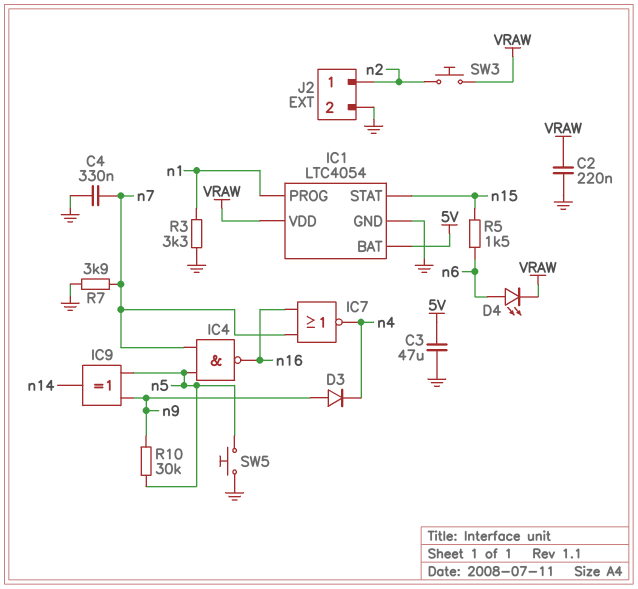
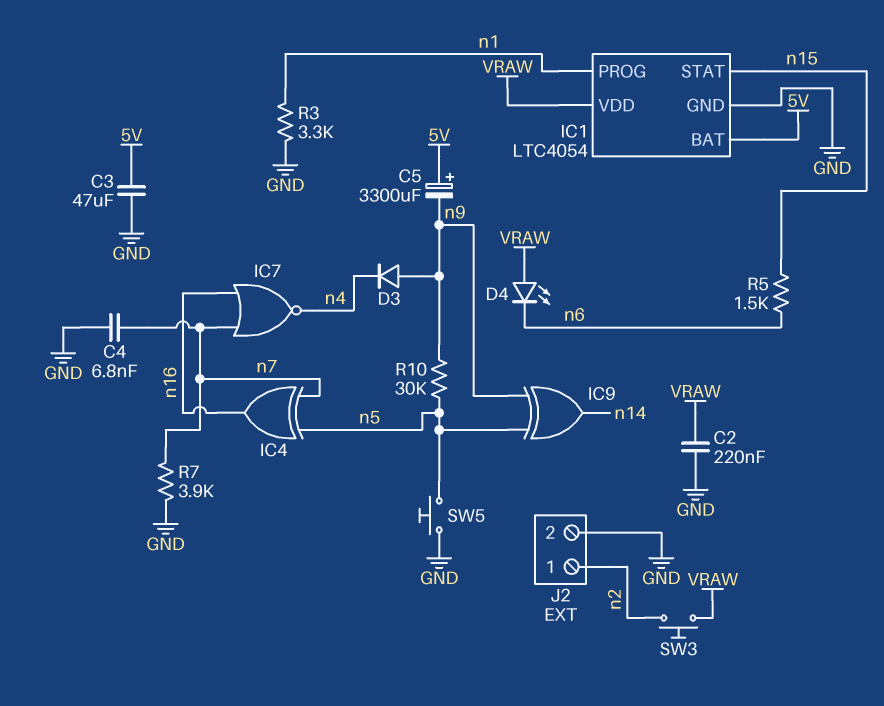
C4: 330nF (GND, n7) -> 6.8nF (GND, n7)
C5: none -> 3300uF (plus 5V, minus n9)
D4: LED (A n6, K VRAW) -> LED (A VRAW, K n6)
IC4: NAND (in n5, in n7, out n16) -> XOR (in n5, in n7, out n16)

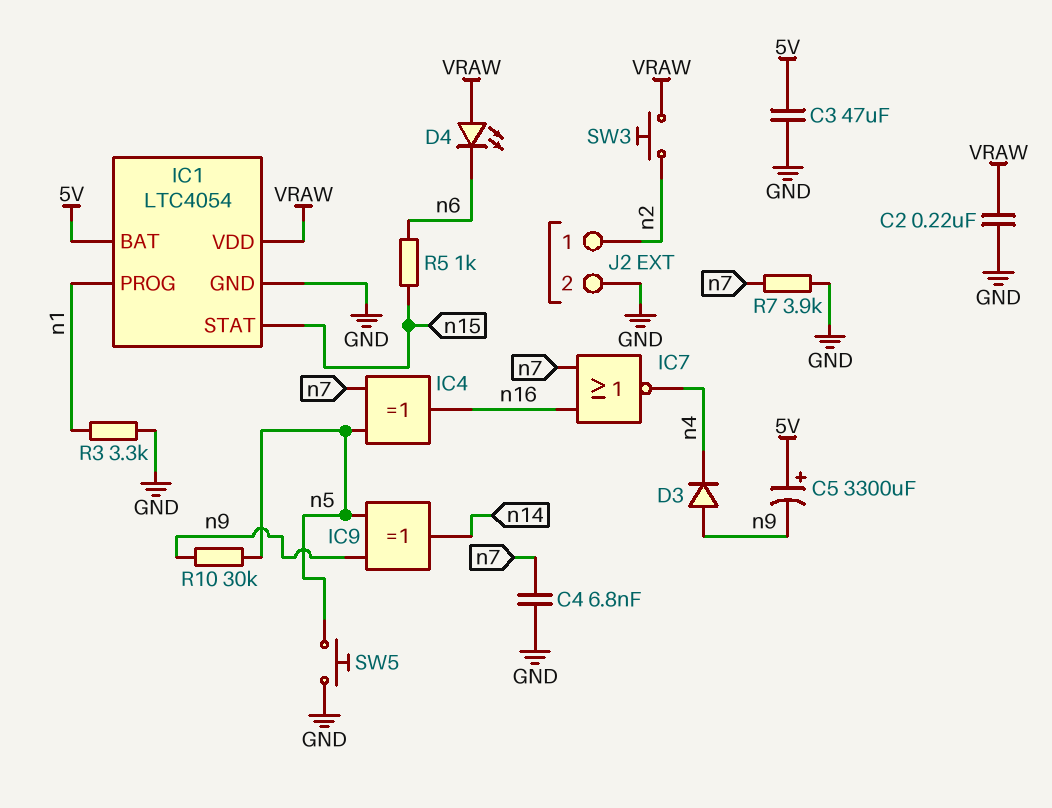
R5: 1.5k (n6, n15) -> 1k (n6, n15)

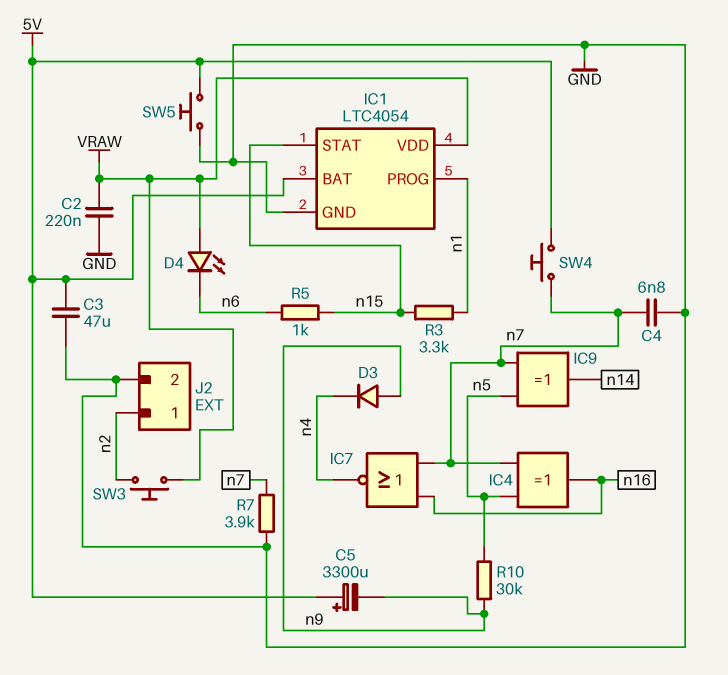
IC9: XOR (in n5, in n9, out n14) -> XOR (in n5, in n7, out n14)
R3: 3.3k (GND, n1) -> 3.3k (n1, n15)
SW4: none -> button (5V, n7)
SW5: button (GND, n5) -> button (5V, GND)

